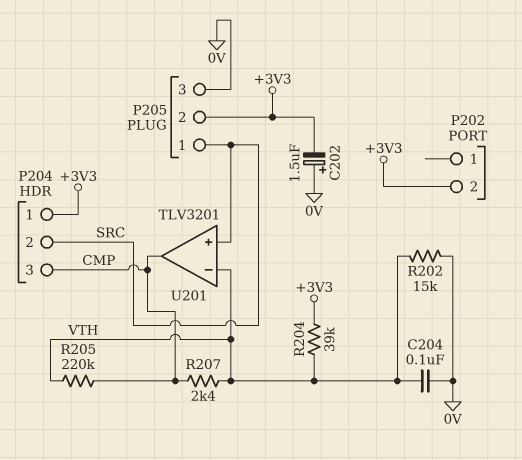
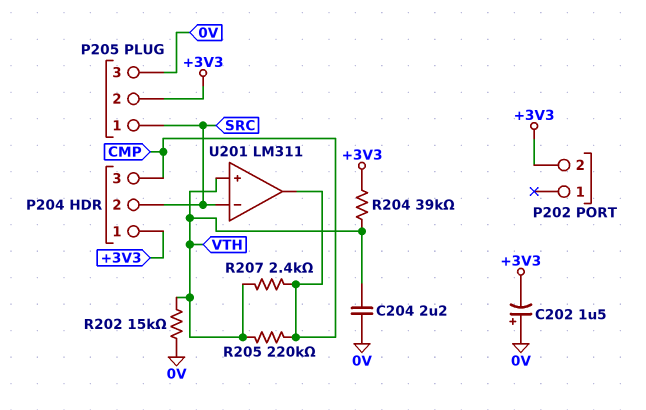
C204: 100nF (0V, VTH) -> 2.2uF (0V, VTH)
U201: TLV3201 -> LM311
U201 pin in+: SRC -> VTH
U201 pin in-: VTH -> SRC

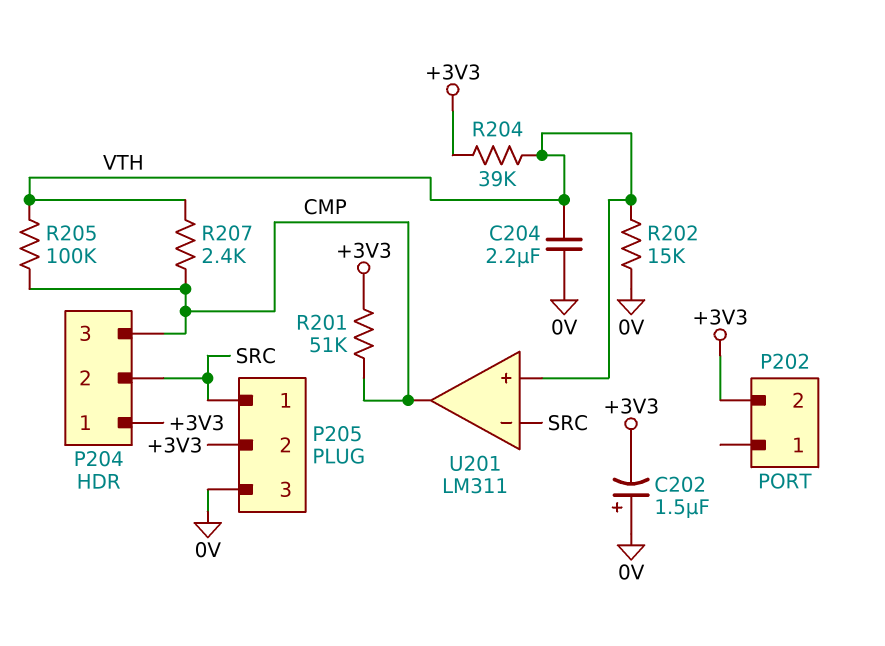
R201: none -> 51k (+3V3, CMP)
R205: 220k (CMP, VTH) -> 100k (CMP, VTH)

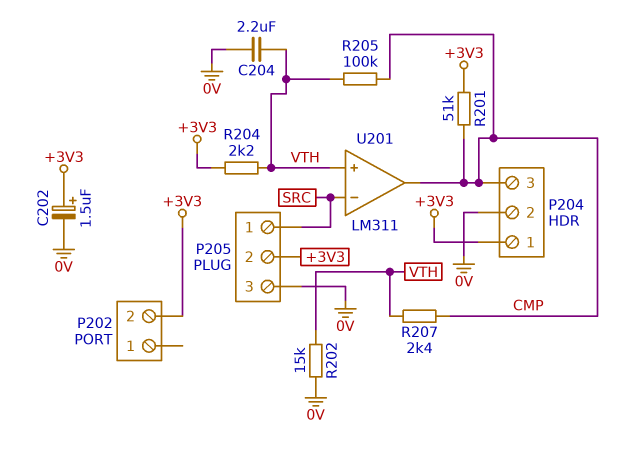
C202: 1.5uF (plus 0V, minus +3V3) -> 1.5uF (plus +3V3, minus 0V)
P204 pin 2: SRC -> 0V
R204: 39k (+3V3, VTH) -> 2.2k (+3V3, VTH)

